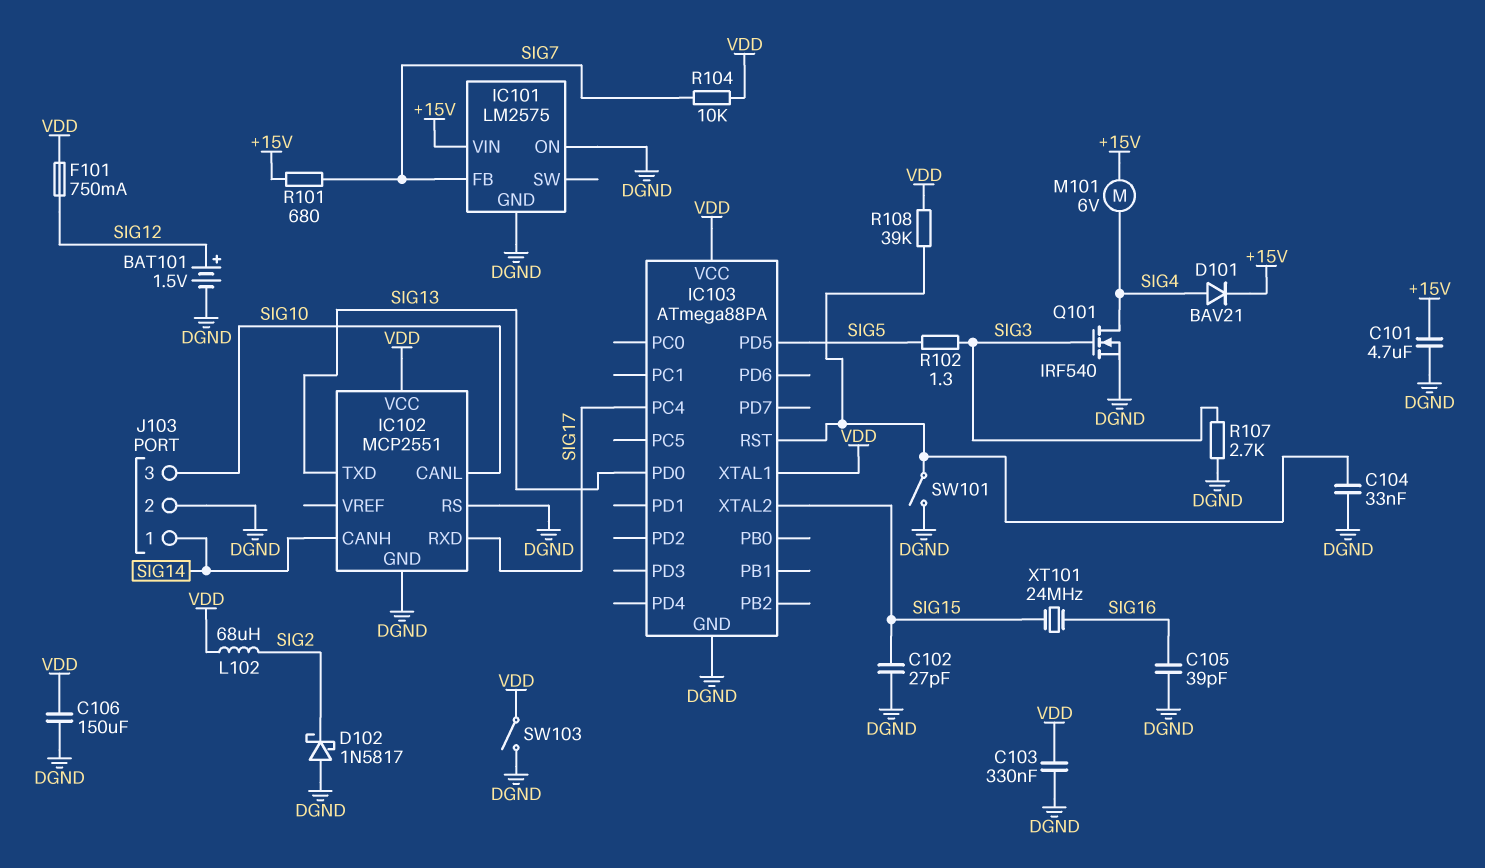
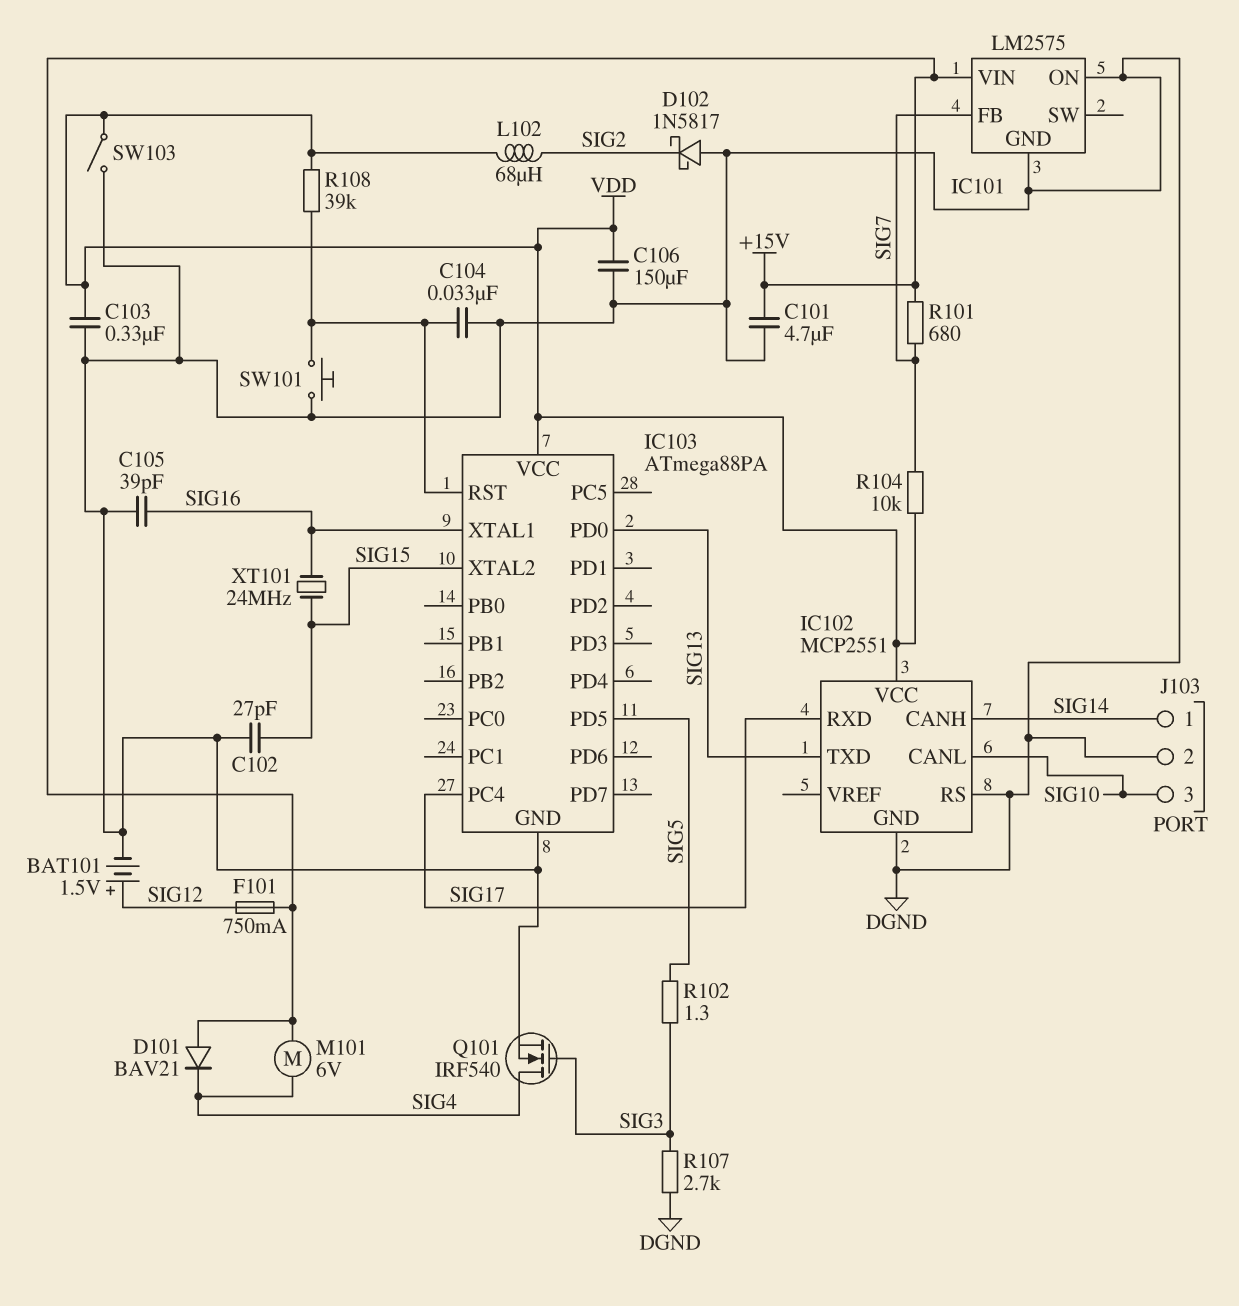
D101: diode BAV21 (A SIG4, K +15V) -> diode BAV21 (A +15V, K SIG4)
F101: 750mA (SIG12, VDD) -> 750mA (+15V, SIG12)
IC103 pin XTAL1: VDD -> SIG16
SW101: switch (DGND, IC103/RST) -> button (DGND, IC103/RST)

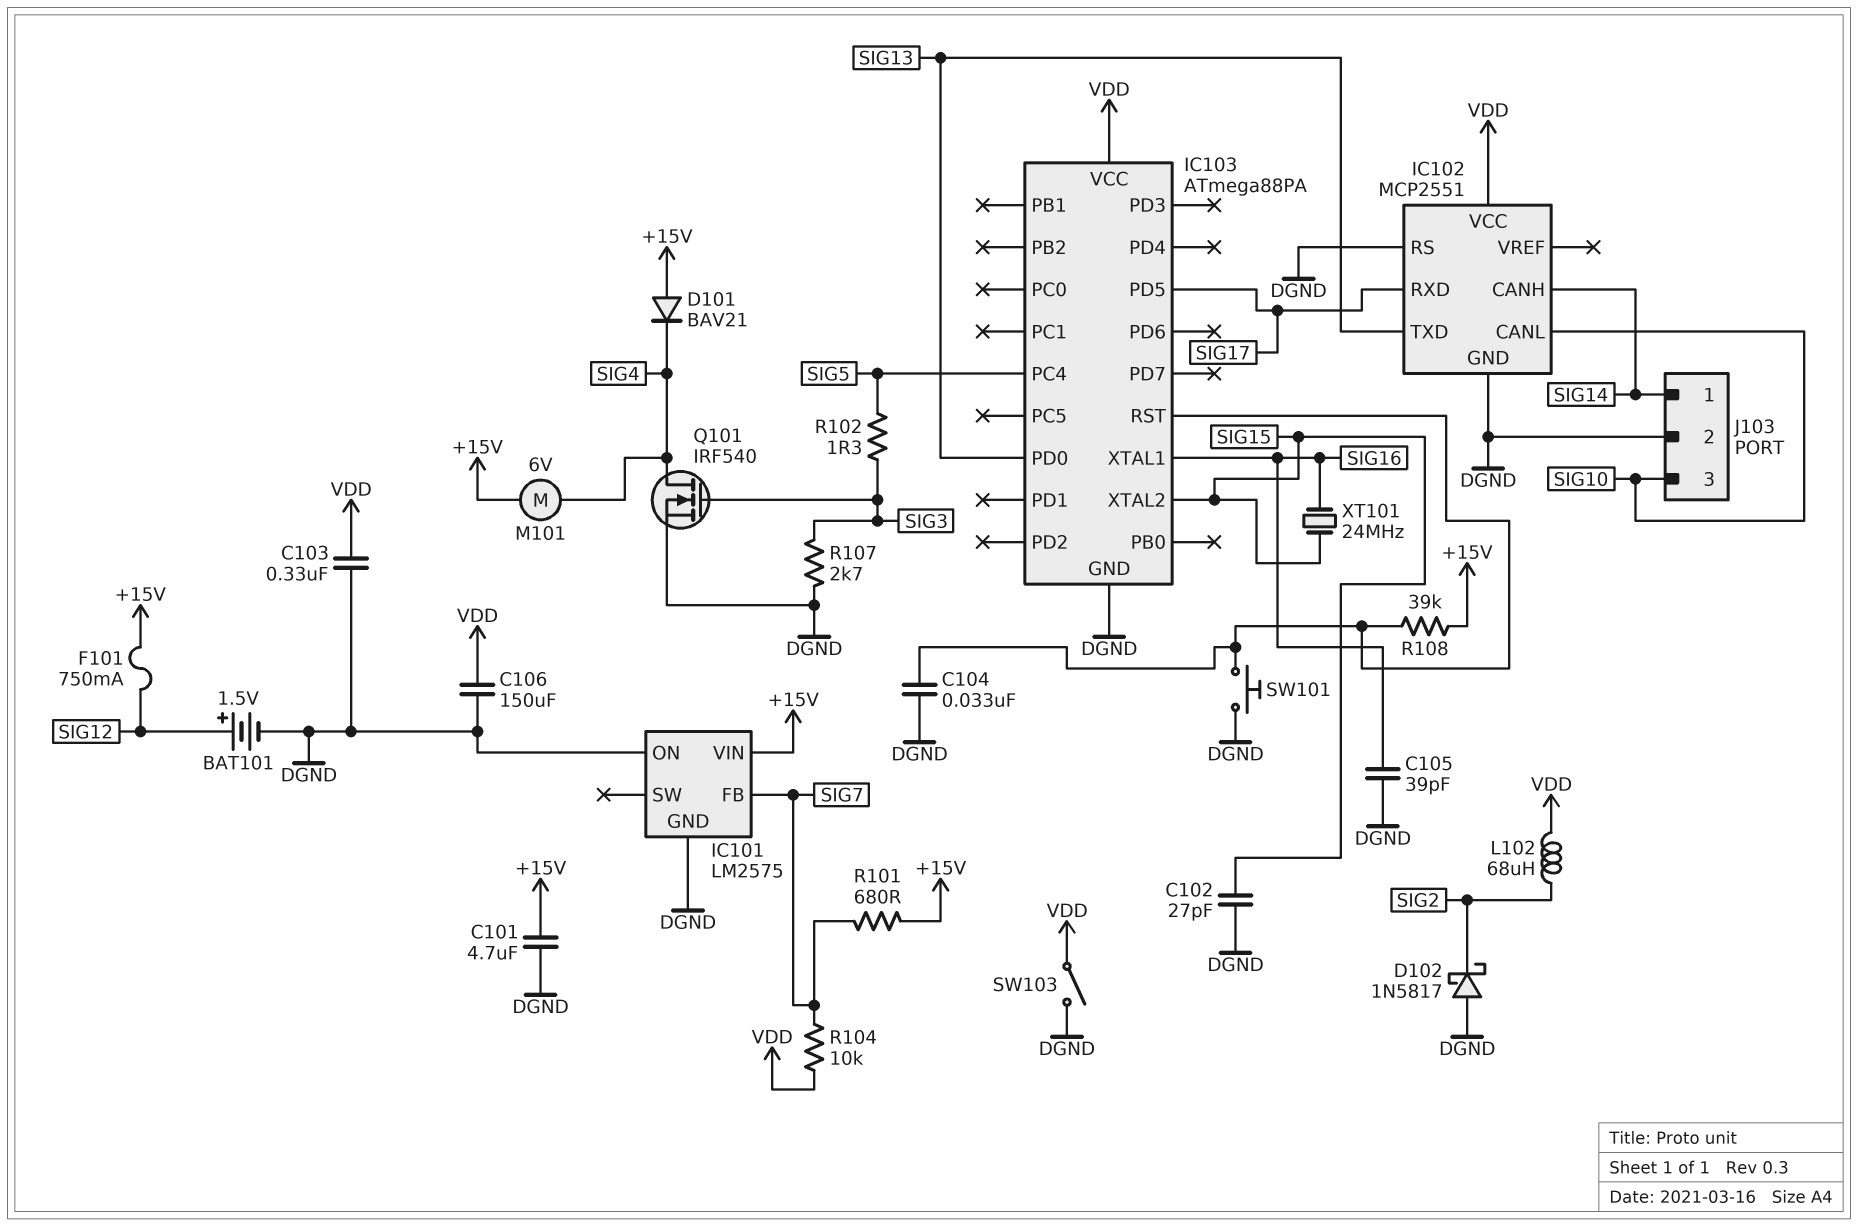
IC103 pin PC4: SIG17 -> SIG5
IC103 pin PD5: SIG5 -> SIG17
R108: 39k (IC103/RST, VDD) -> 39k (+15V, IC103/RST)

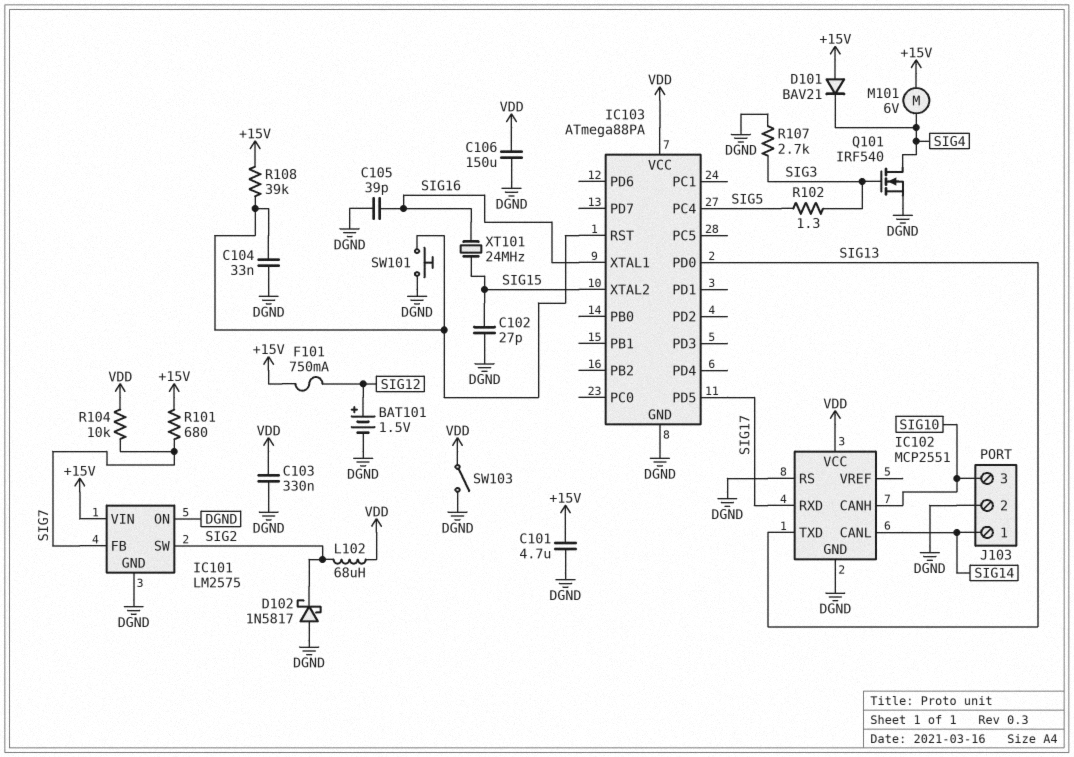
IC101 pin SW: none -> SIG2
IC102 pin CANH: SIG14 -> SIG10
IC102 pin CANL: SIG10 -> SIG14

